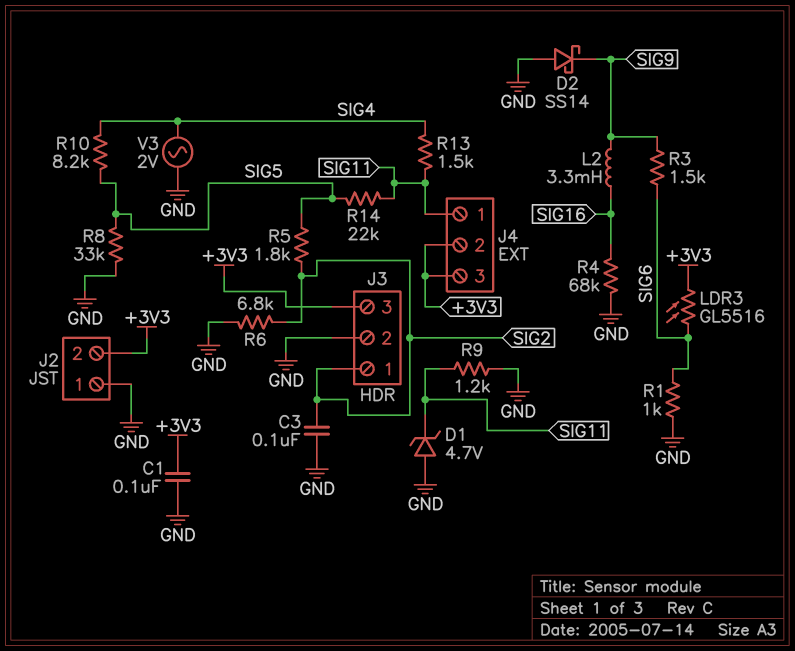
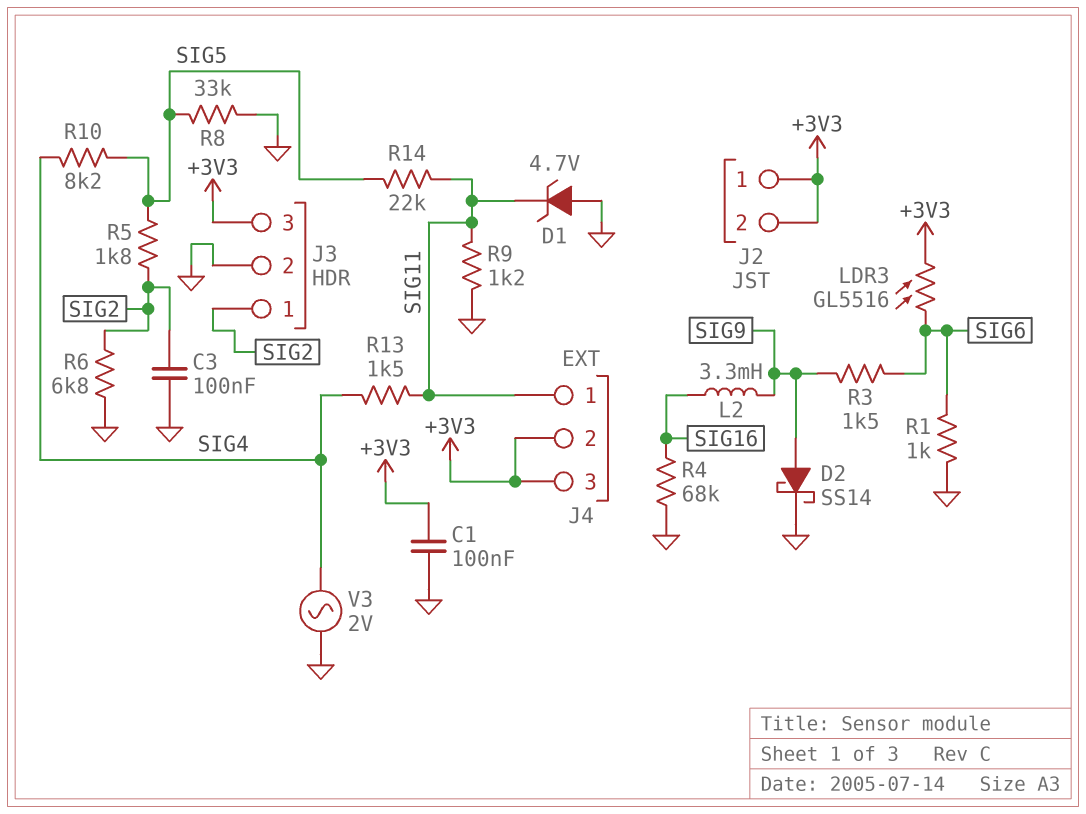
D2: schottky SS14 (A GND, K SIG9) -> schottky SS14 (A SIG9, K GND)
J2 pin 1: GND -> +3V3

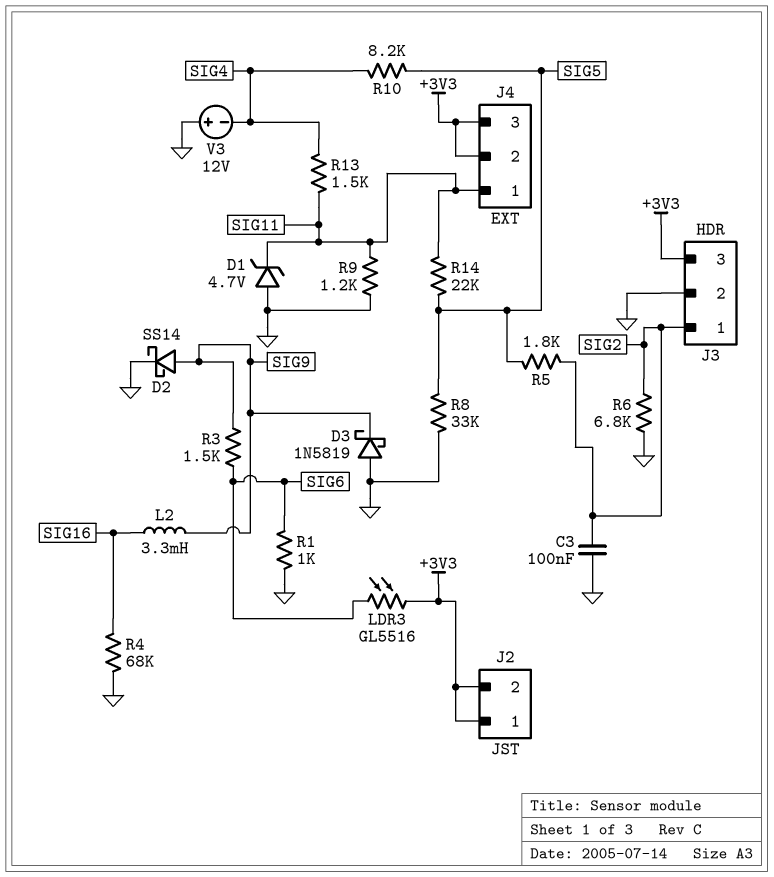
C1: 100nF (+3V3, GND) -> none
D3: none -> schottky 1N5819 (A GND, K SIG9)
V3: AC 2V (GND, SIG4) -> 12V (plus GND, minus SIG4)

